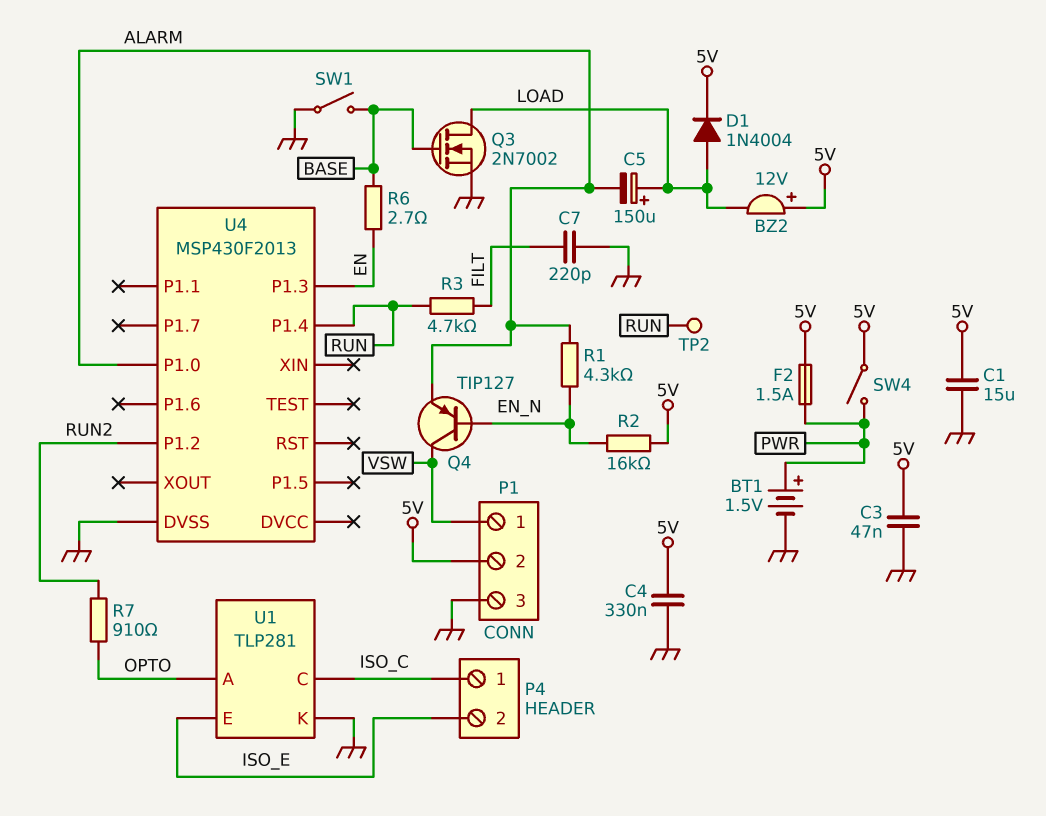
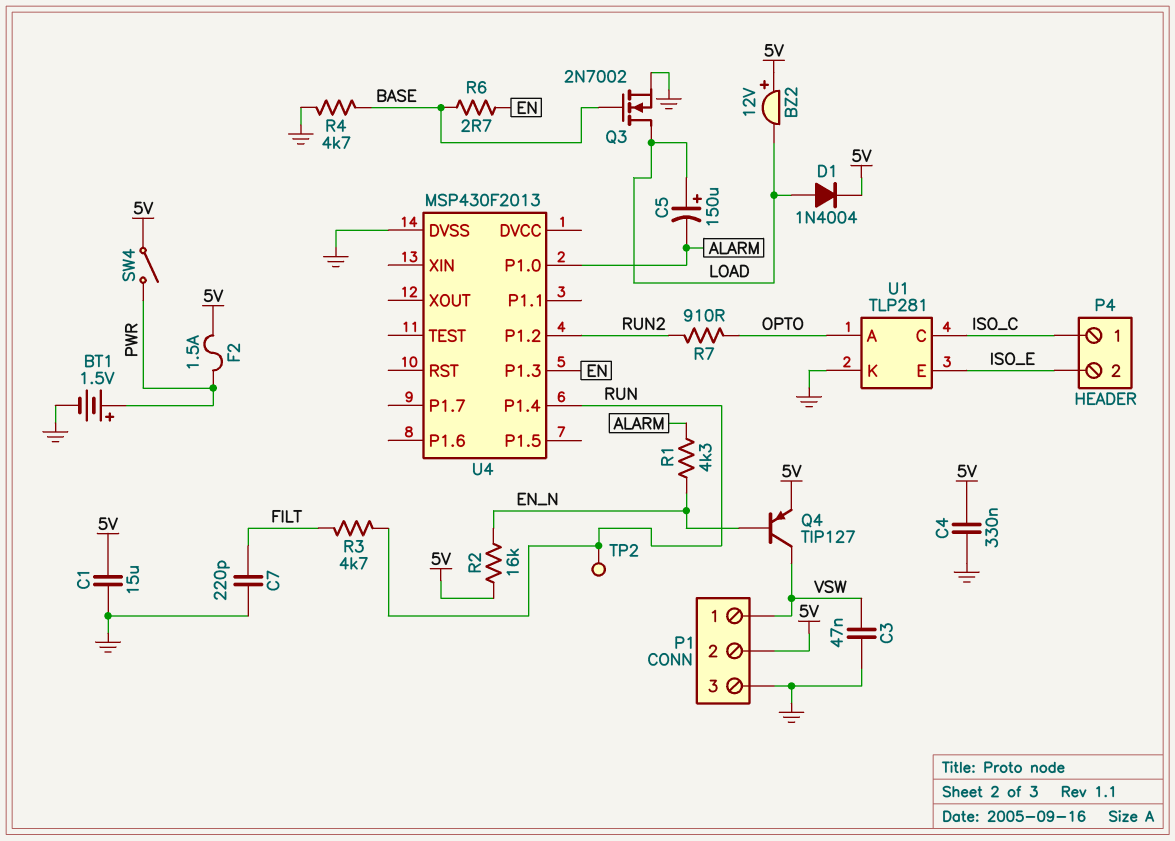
C3: 47nF (5V, GND) -> 47nF (GND, VSW)
Q4: PNP TIP127 (B EN_N, C VSW, E ALARM) -> PNP TIP127 (B EN_N, C VSW, E 5V)
R4: none -> 4.7k (BASE, GND)
SW1: switch (BASE, GND) -> none

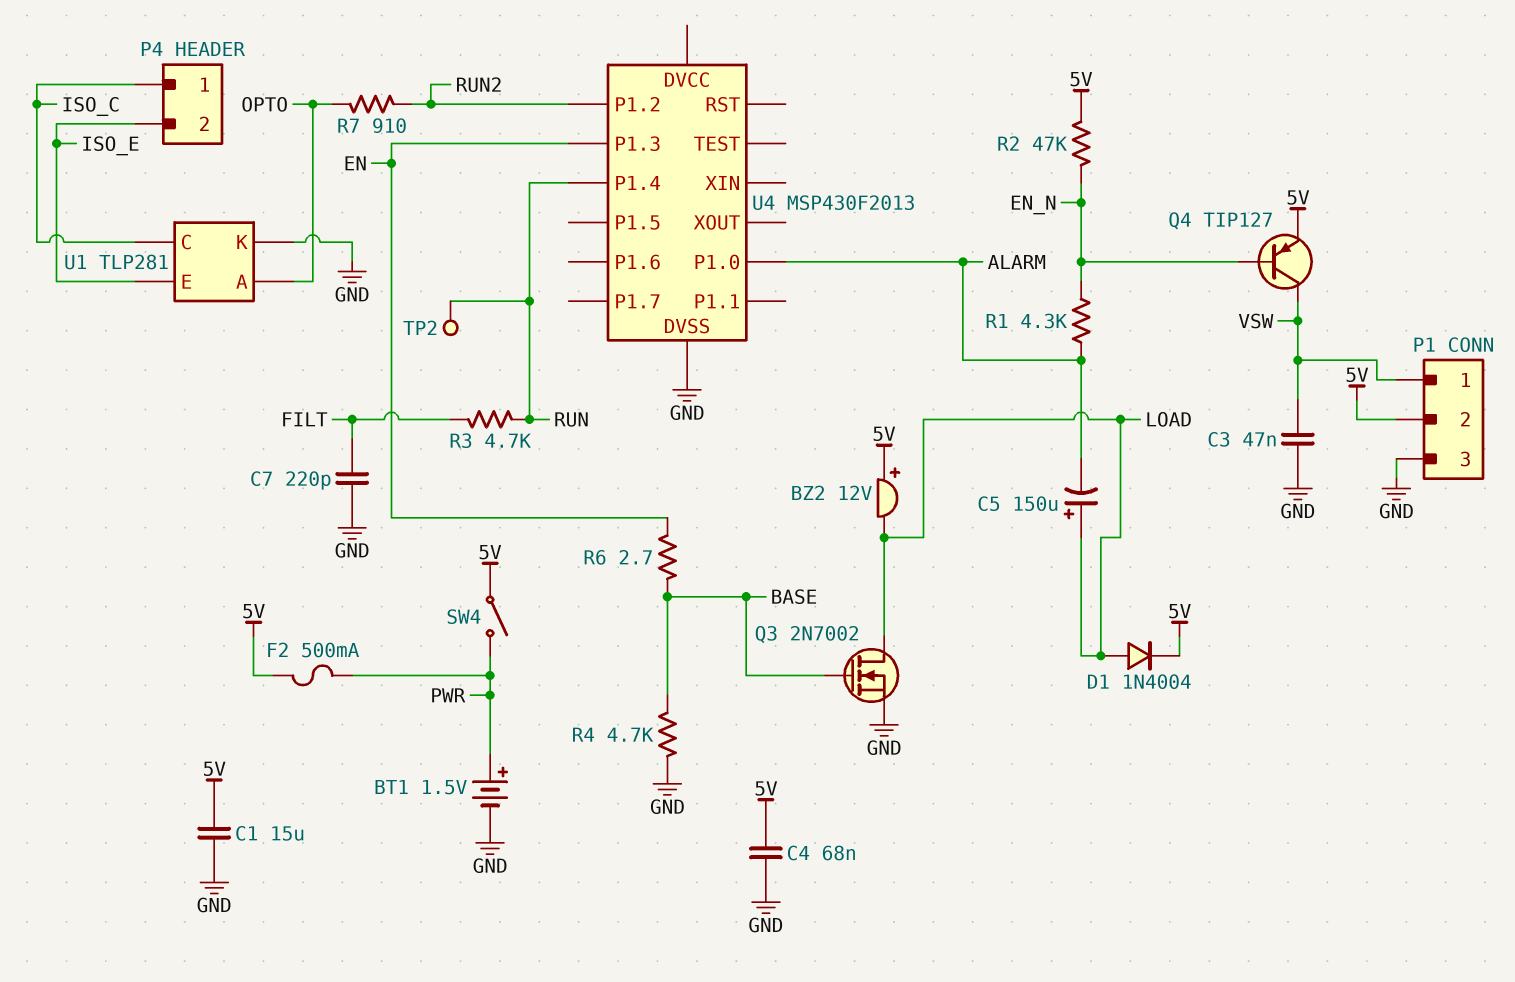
C4: 330nF (5V, GND) -> 68nF (5V, GND)
F2: 1.5A (5V, PWR) -> 500mA (5V, PWR)
R2: 16k (5V, EN_N) -> 47k (5V, EN_N)

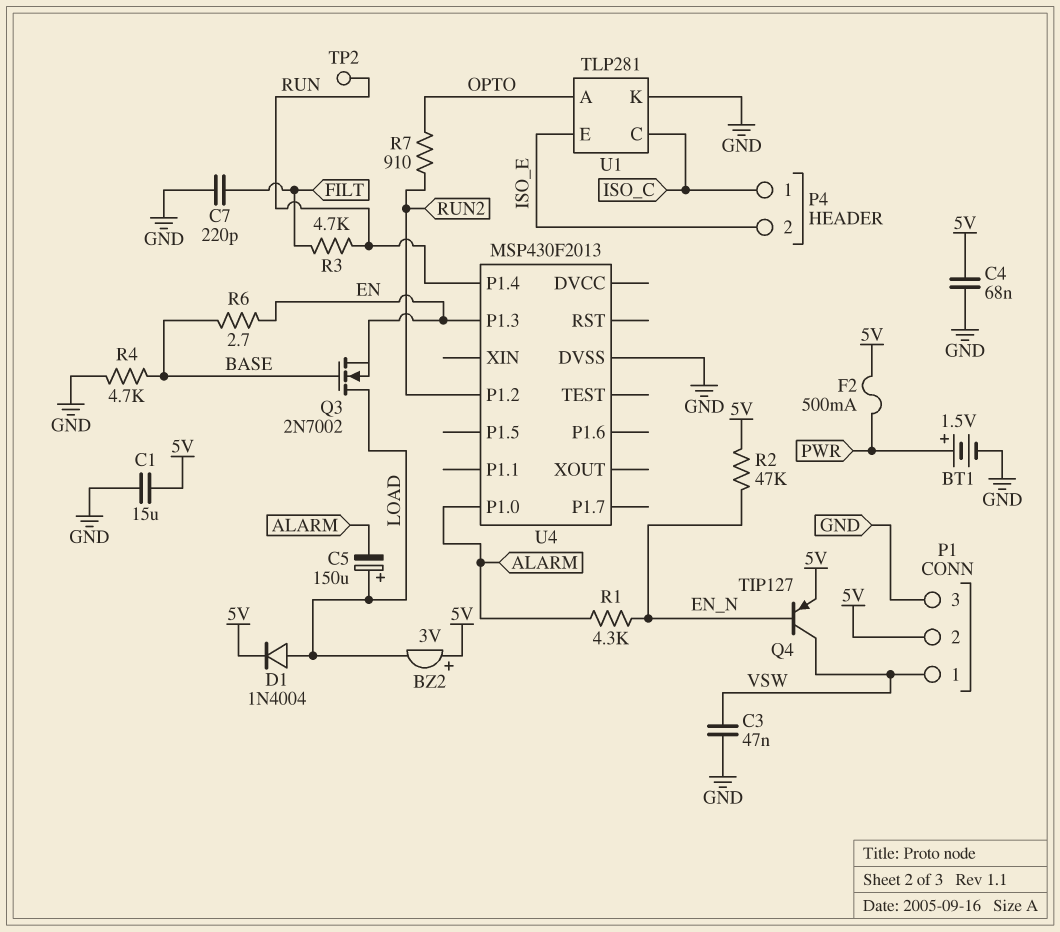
BZ2: buzzer 12V (plus 5V, minus LOAD) -> buzzer 3V (plus 5V, minus LOAD)
Q3: NMOS 2N7002 (G BASE, D LOAD, S GND) -> NMOS 2N7002 (G BASE, D LOAD, S EN)
SW4: switch (5V, PWR) -> none

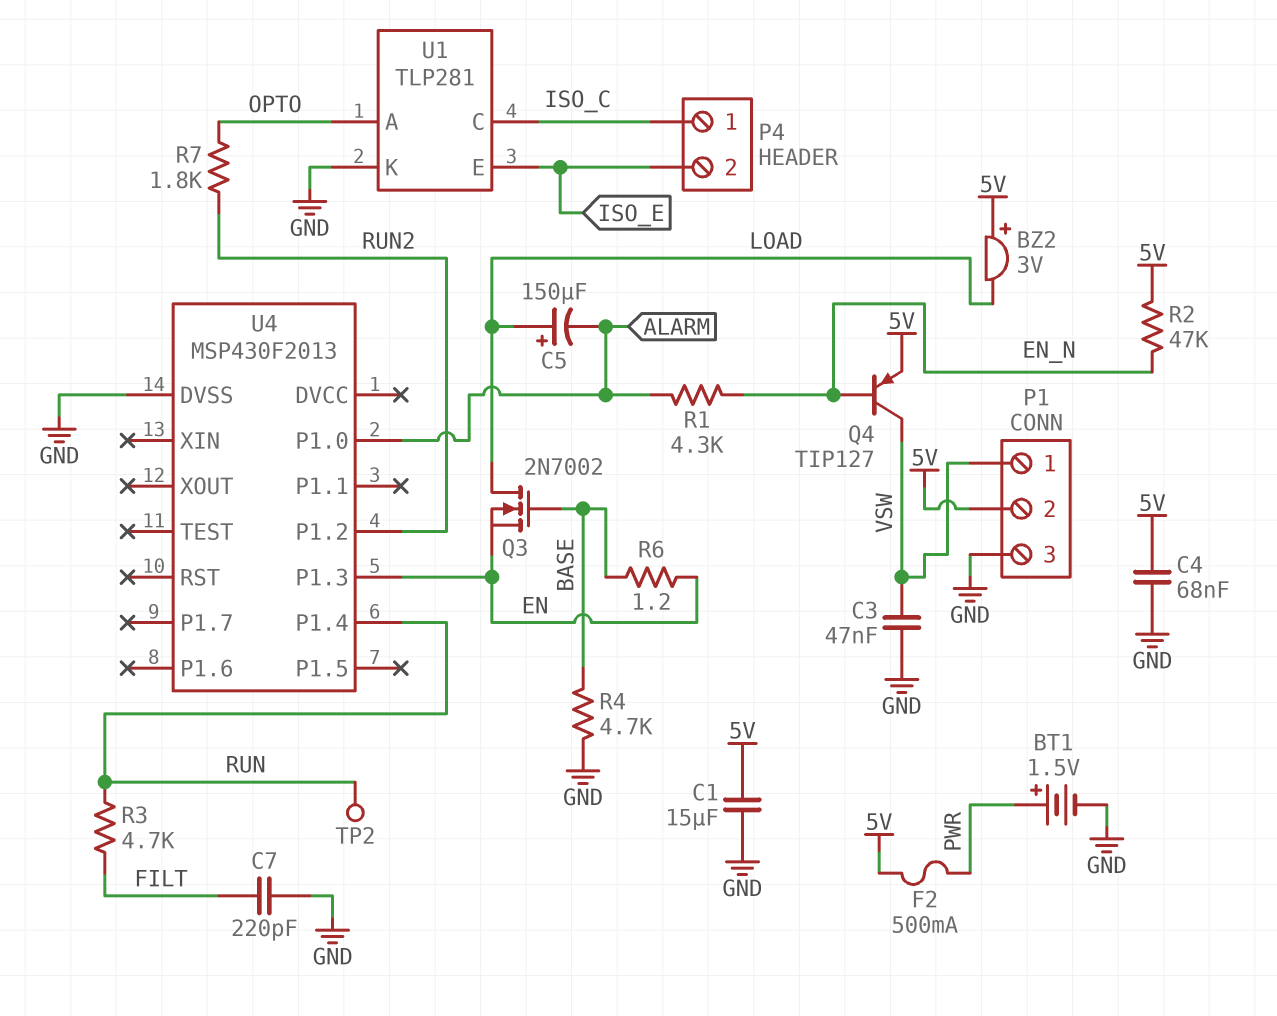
D1: diode 1N4004 (A LOAD, K 5V) -> none
R6: 2.7 (BASE, EN) -> 1.2 (BASE, EN)
R7: 910 (OPTO, RUN2) -> 1.8k (OPTO, RUN2)

